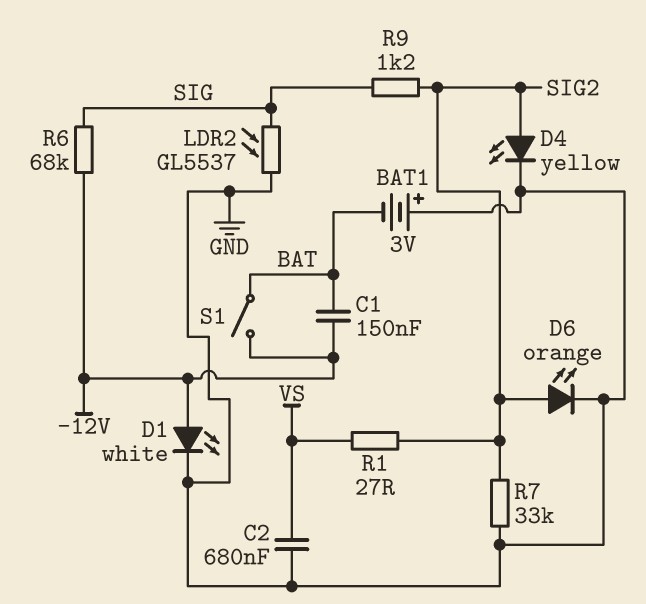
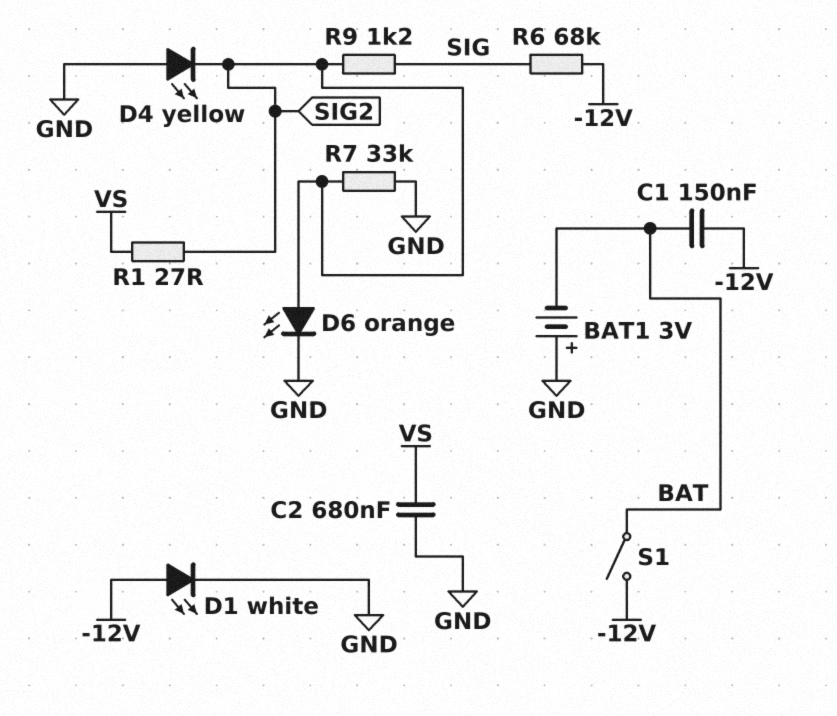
D4: LED yellow (A SIG2, K GND) -> LED yellow (A GND, K SIG2)
LDR2: GL5537 (GND, SIG) -> none

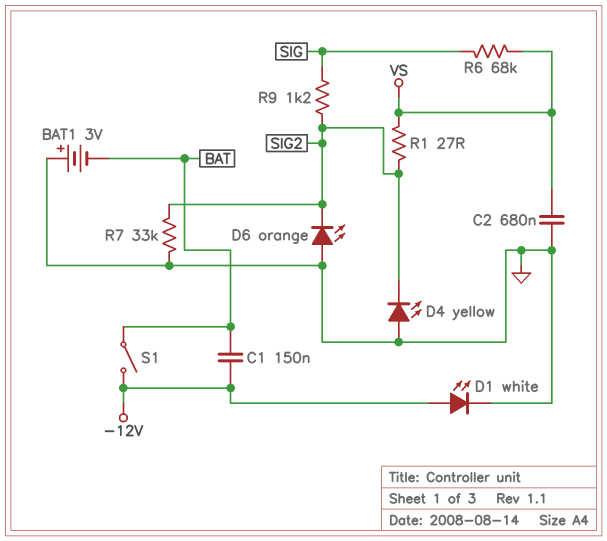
D6: LED orange (A SIG2, K GND) -> LED orange (A GND, K SIG2)
R6: 68k (-12V, SIG) -> 68k (SIG, VS)

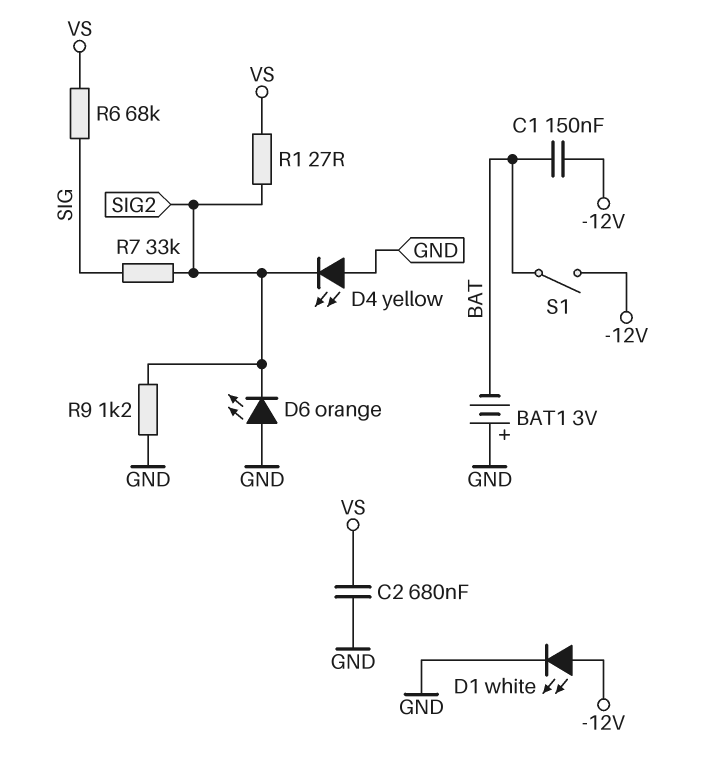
R7: 33k (GND, SIG2) -> 33k (SIG, SIG2)
R9: 1.2k (SIG, SIG2) -> 1.2k (GND, SIG2)

